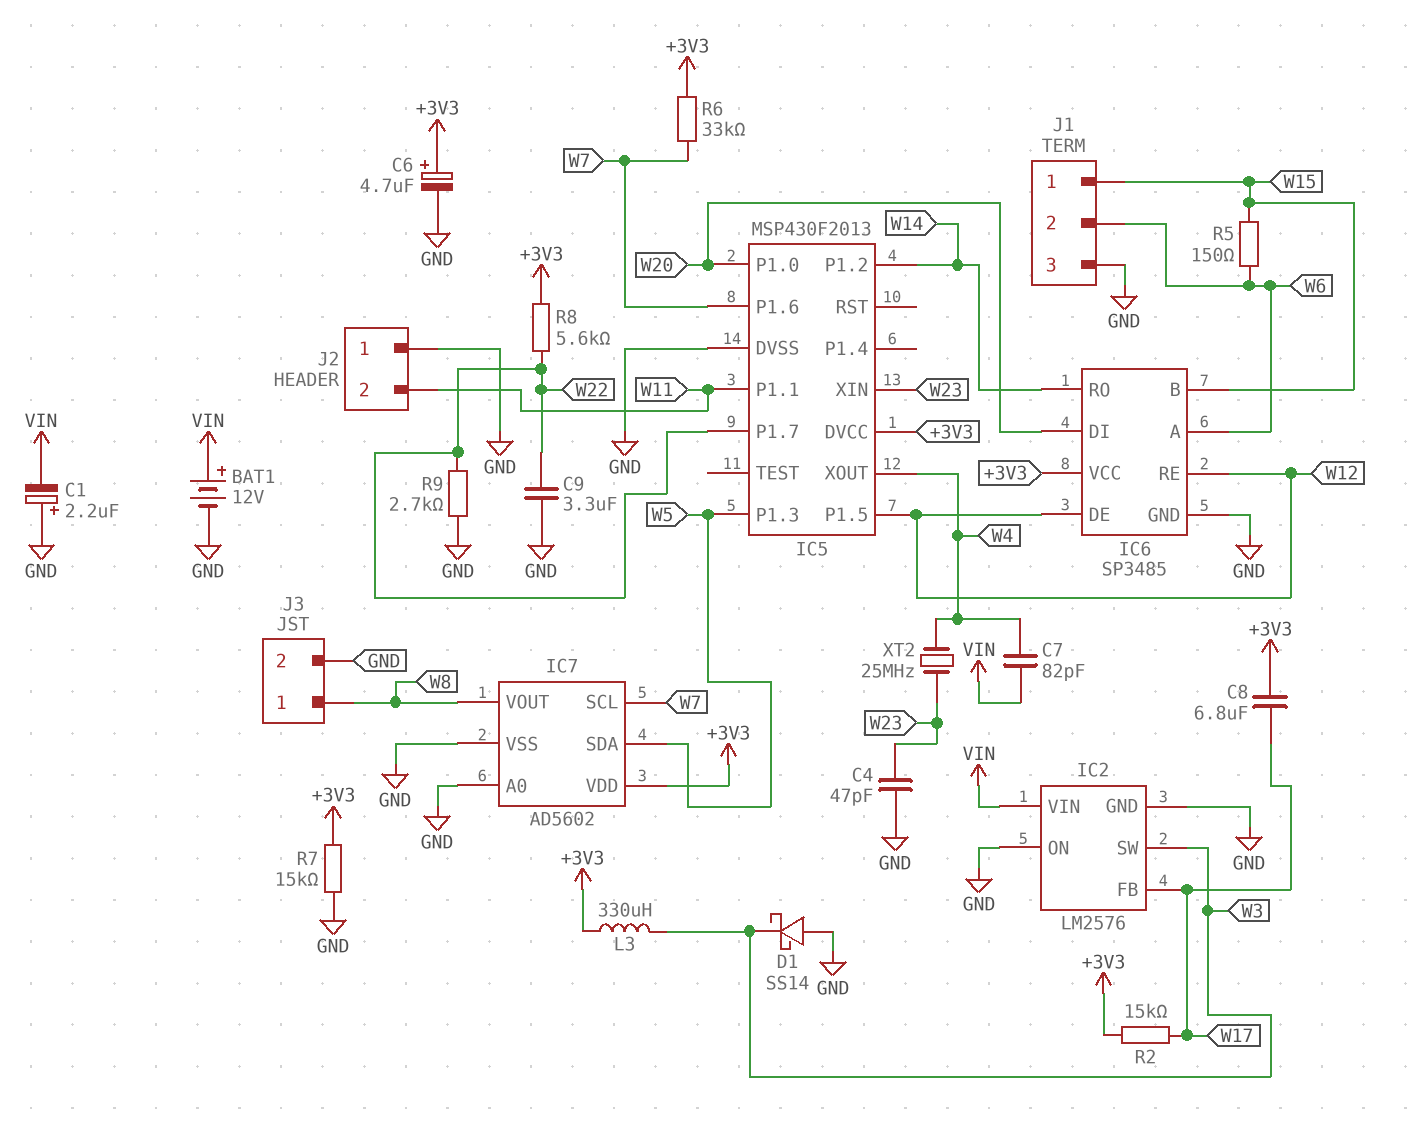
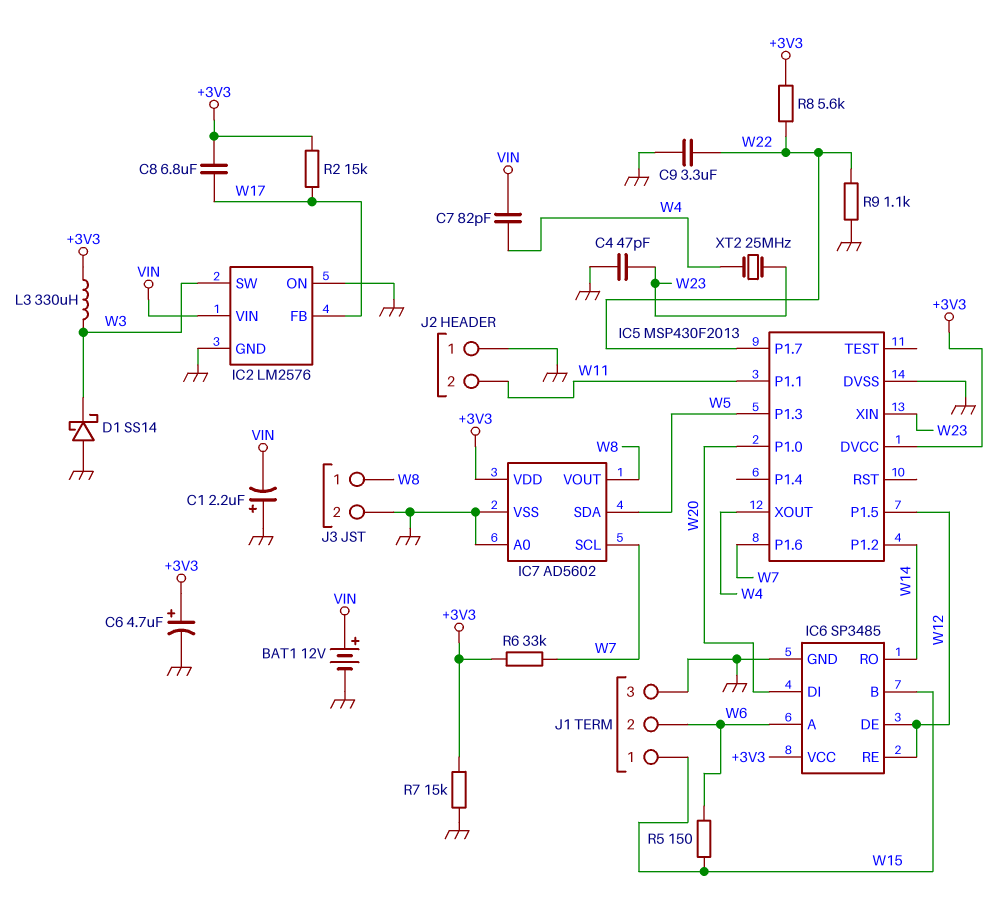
R9: 2.7k (GND, W22) -> 1.1k (GND, W22)

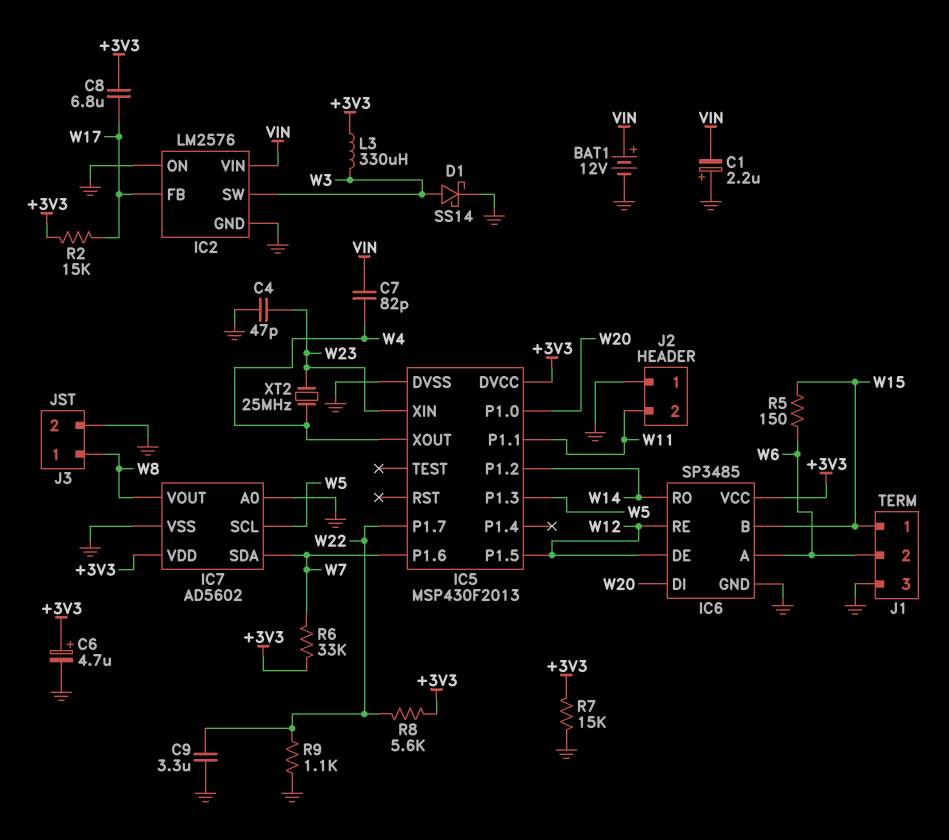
D1: schottky SS14 (A GND, K W3) -> schottky SS14 (A W3, K GND)
IC7 pin SCL: W7 -> W5
IC7 pin SDA: W5 -> W7

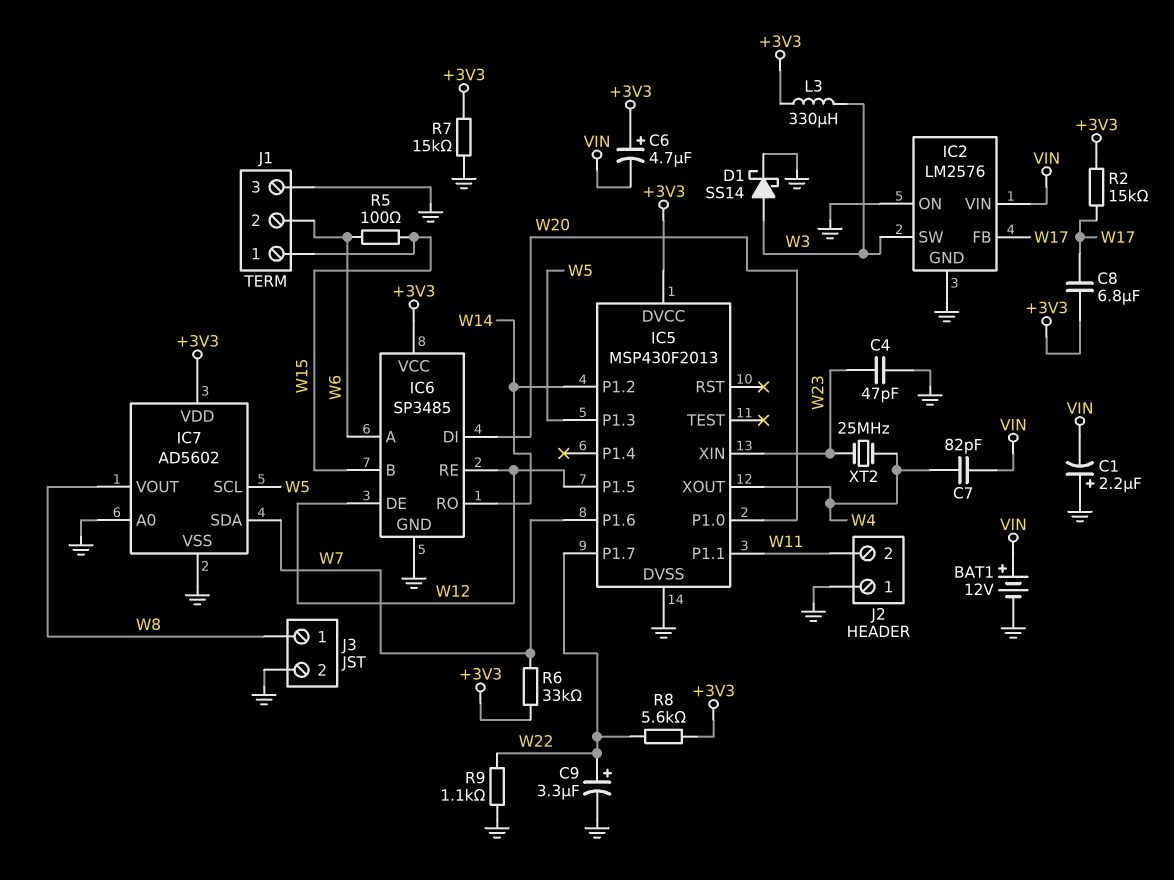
C6: 4.7uF (plus +3V3, minus GND) -> 4.7uF (plus +3V3, minus VIN)
C9: 3.3uF (GND, W22) -> 3.3uF (plus W22, minus GND)
R5: 150 (W6, W15) -> 100 (W6, W15)

